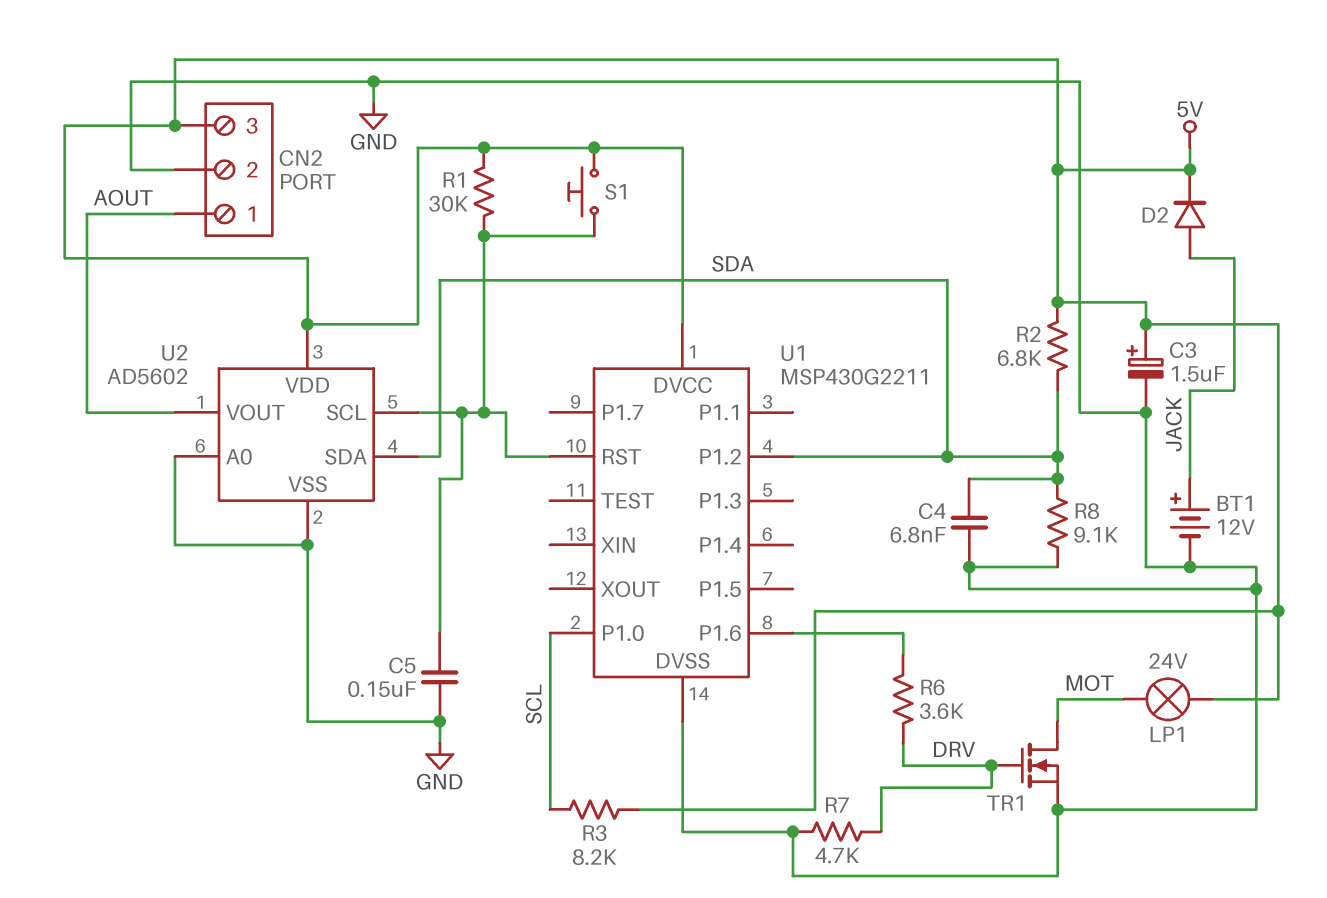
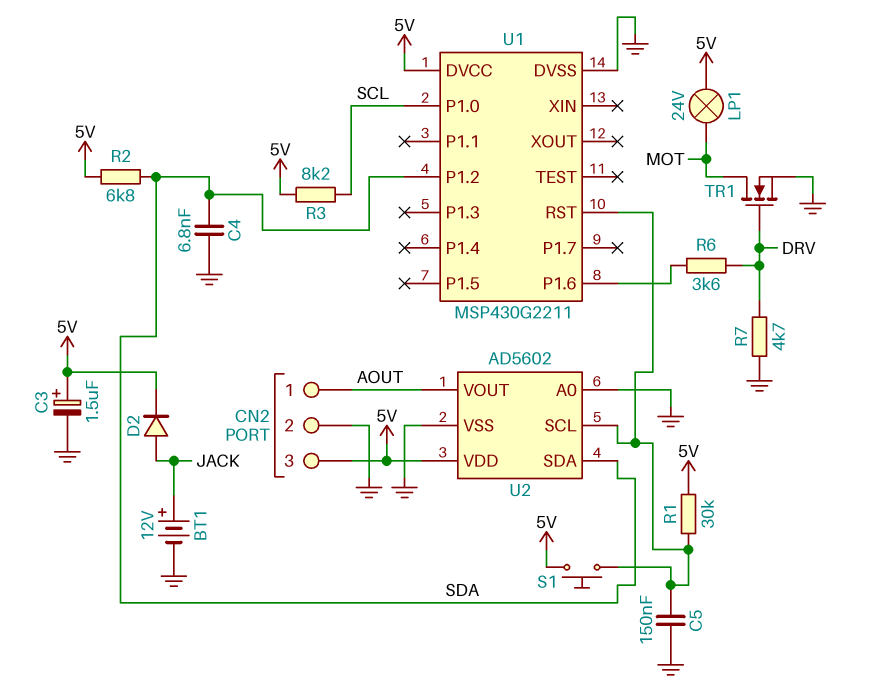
R8: 9.1k (GND, SDA) -> none

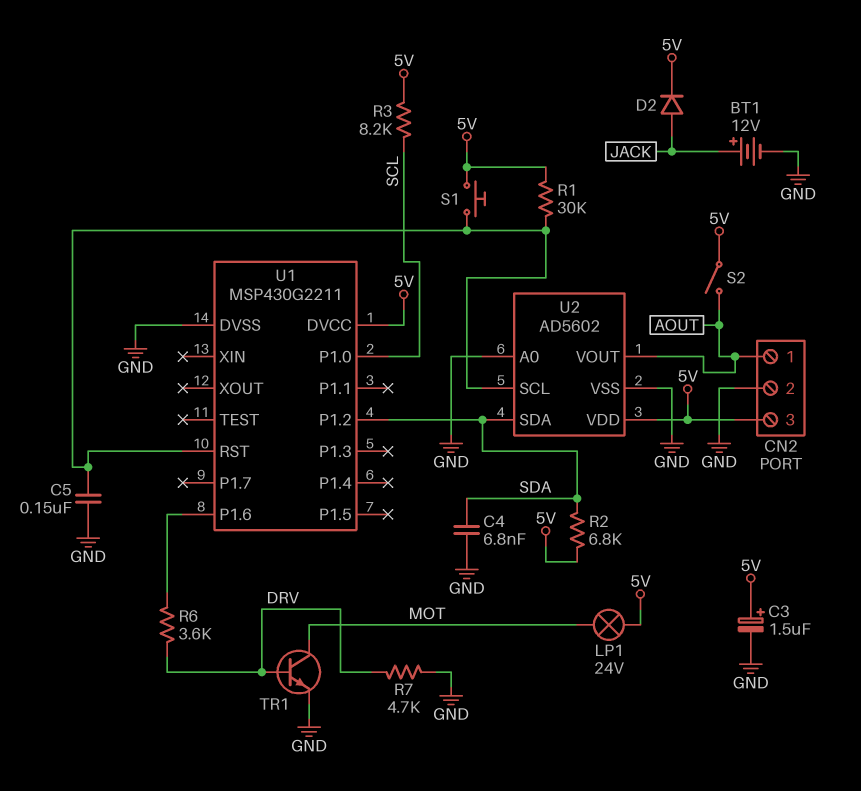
S2: none -> switch (5V, AOUT)
TR1: NMOS (G DRV, D MOT, S GND) -> NPN (B DRV, C MOT, E GND)

